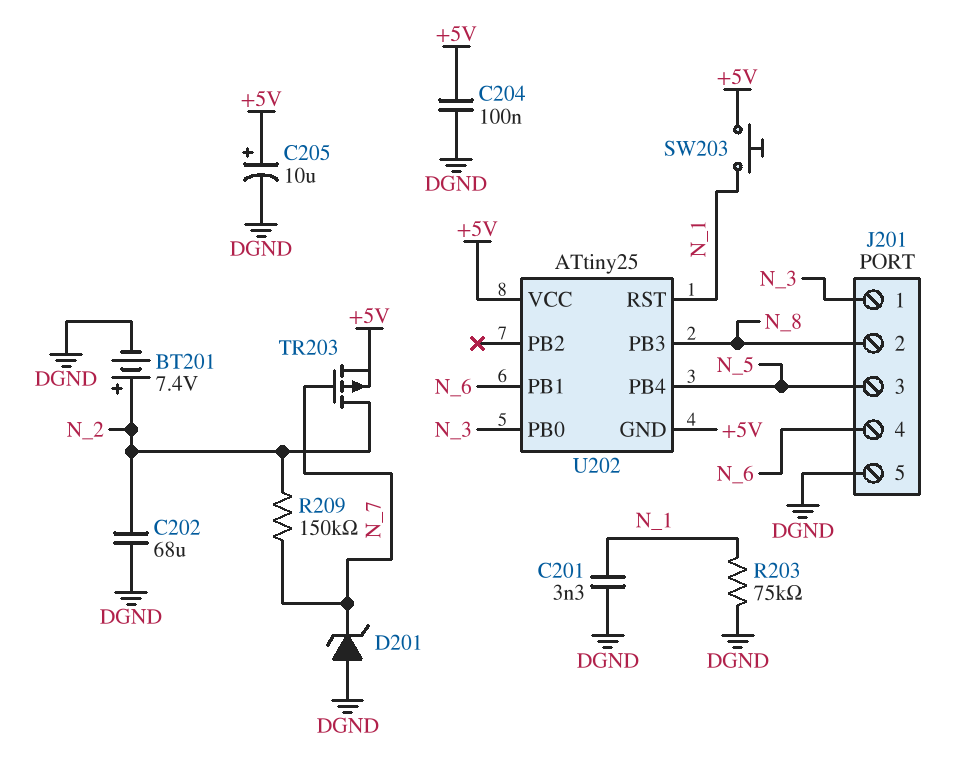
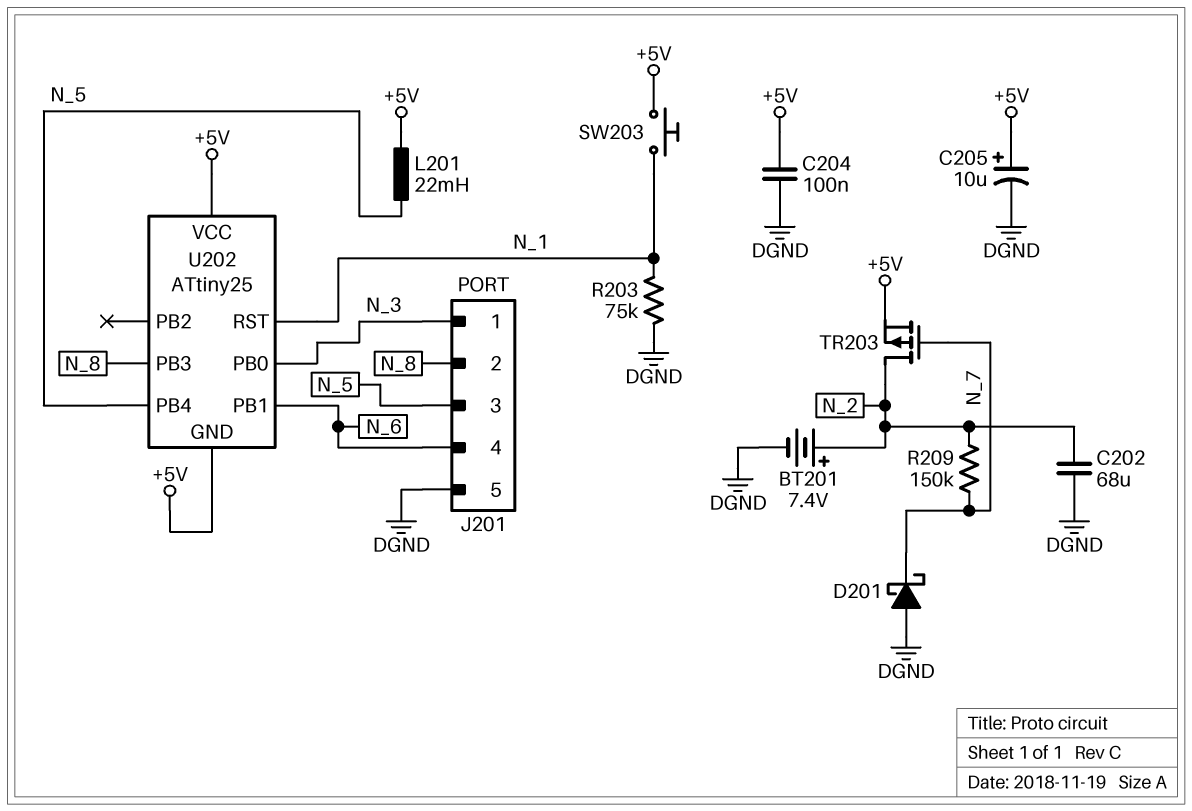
C201: 3.3nF (DGND, N_1) -> none
D201: zener (A DGND, K N_7) -> schottky (A DGND, K N_7)
L201: none -> 22mH (+5V, N_5)

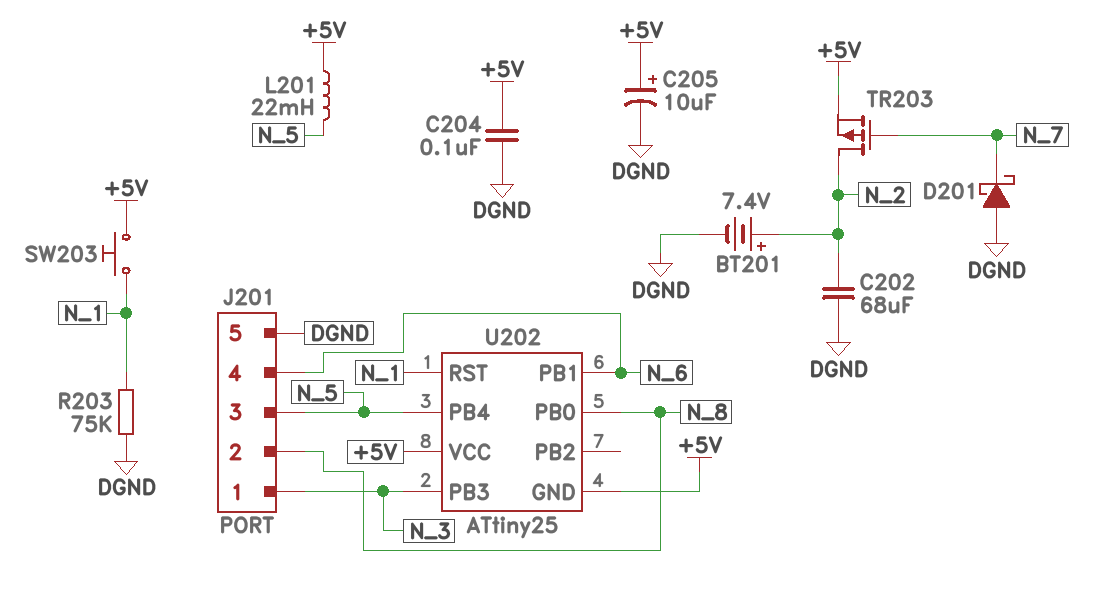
R209: 150k (N_2, N_7) -> none
U202 pin PB0: N_3 -> N_8
U202 pin PB3: N_8 -> N_3

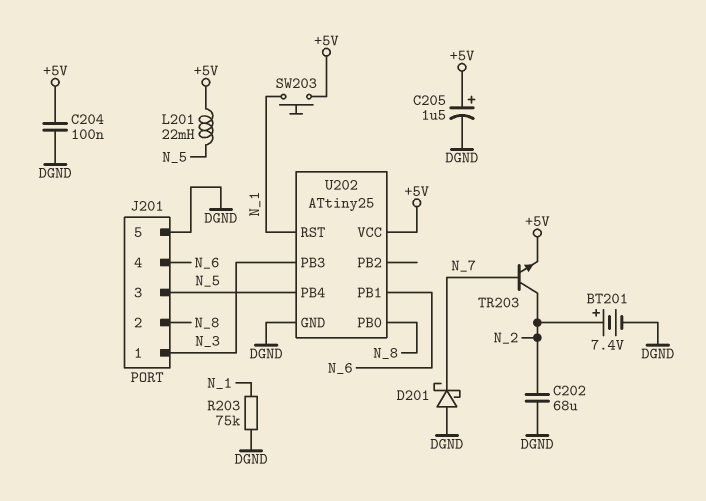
C205: 10uF (plus +5V, minus DGND) -> 1.5uF (plus +5V, minus DGND)
TR203: PMOS (G N_7, D N_2, S +5V) -> NPN (B N_7, C N_2, E +5V)
U202 pin GND: +5V -> DGND

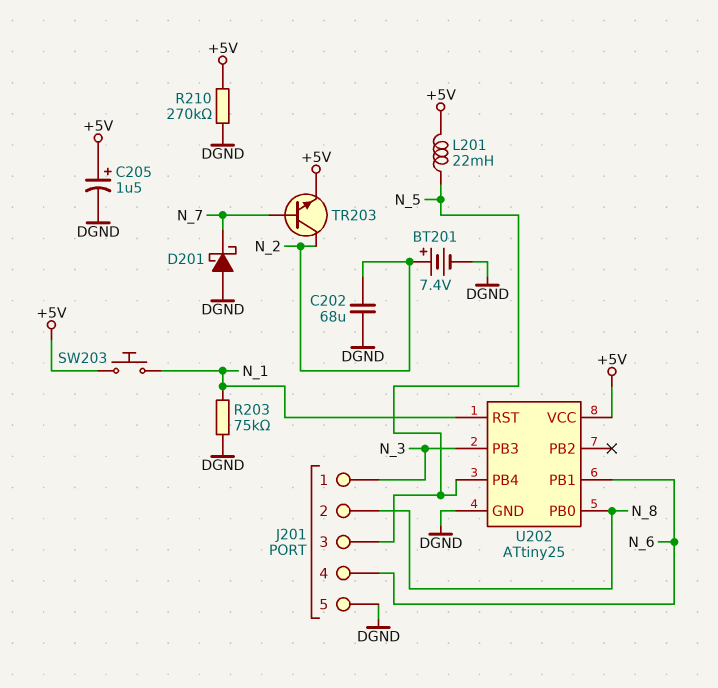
C204: 100nF (+5V, DGND) -> none
R210: none -> 270k (+5V, DGND)

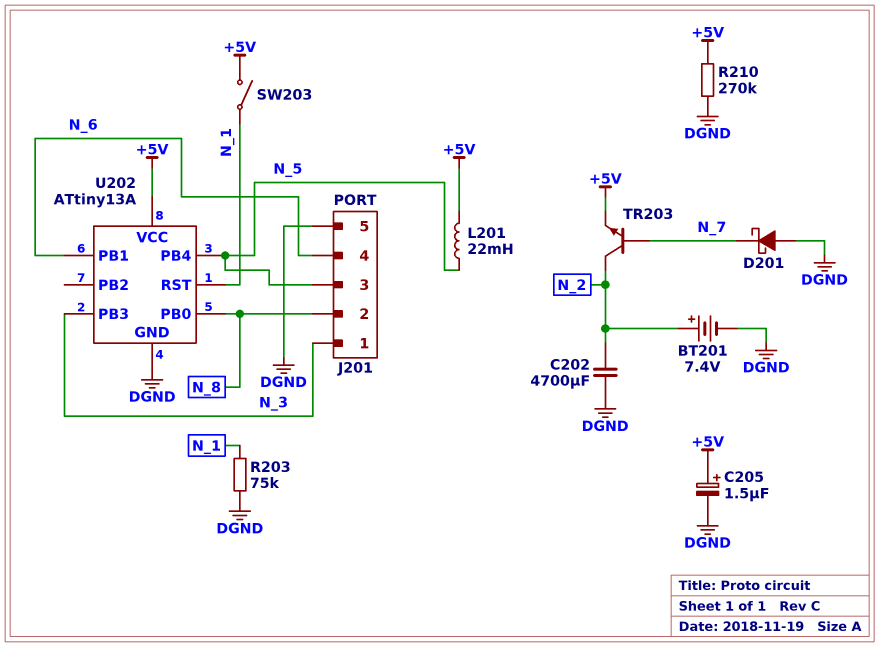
C202: 68uF (DGND, N_2) -> 4700uF (DGND, N_2)
SW203: button (+5V, N_1) -> switch (+5V, N_1)
U202: ATtiny25 -> ATtiny13A

